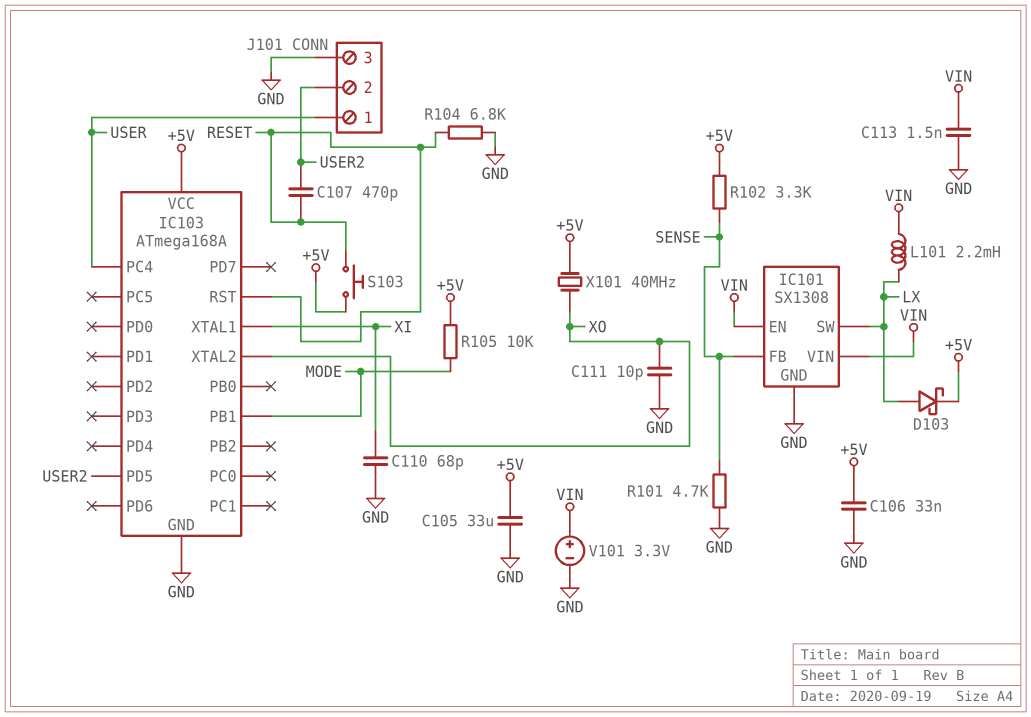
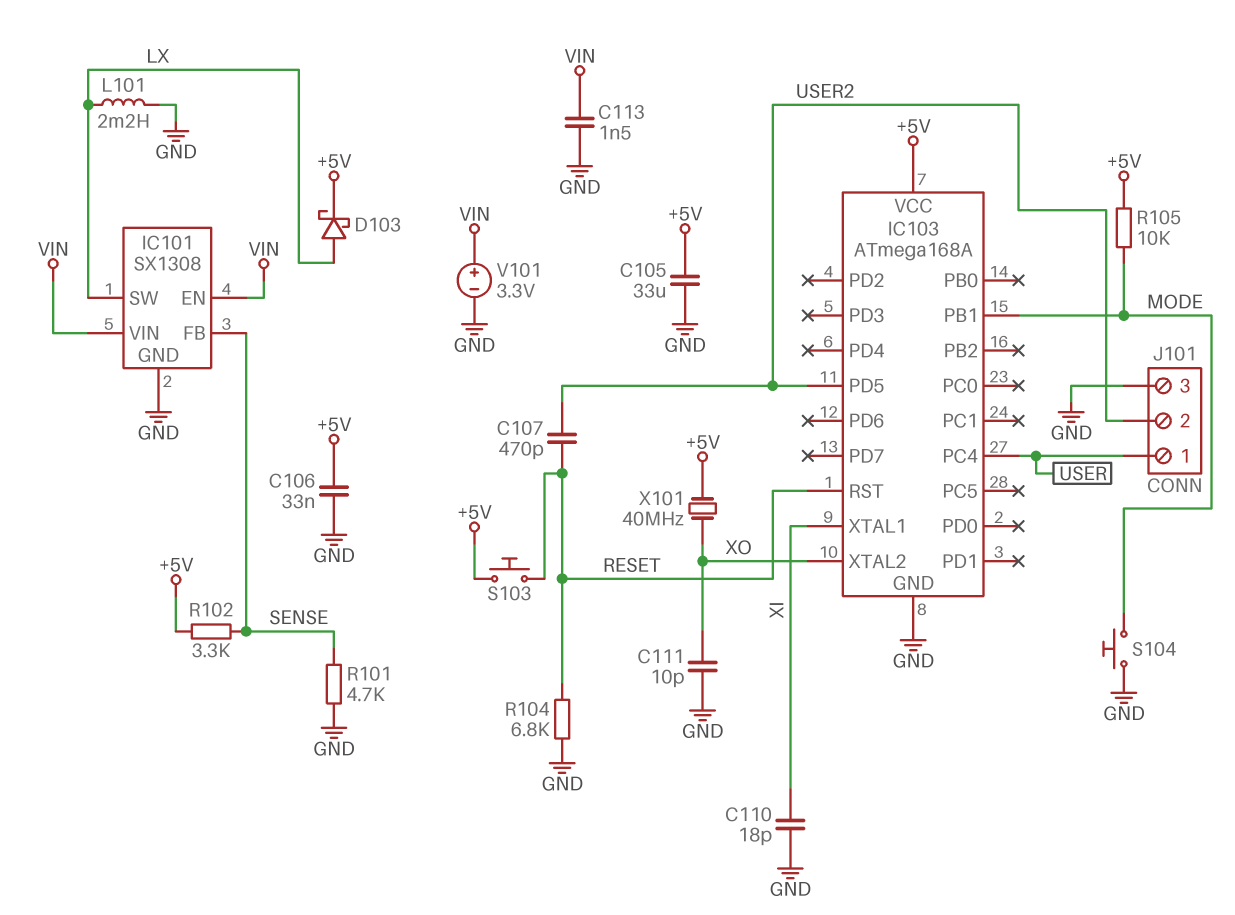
C110: 68pF (GND, XI) -> 18pF (GND, XI)
L101: 2.2mH (LX, VIN) -> 2.2mH (GND, LX)
S104: none -> button (GND, MODE)

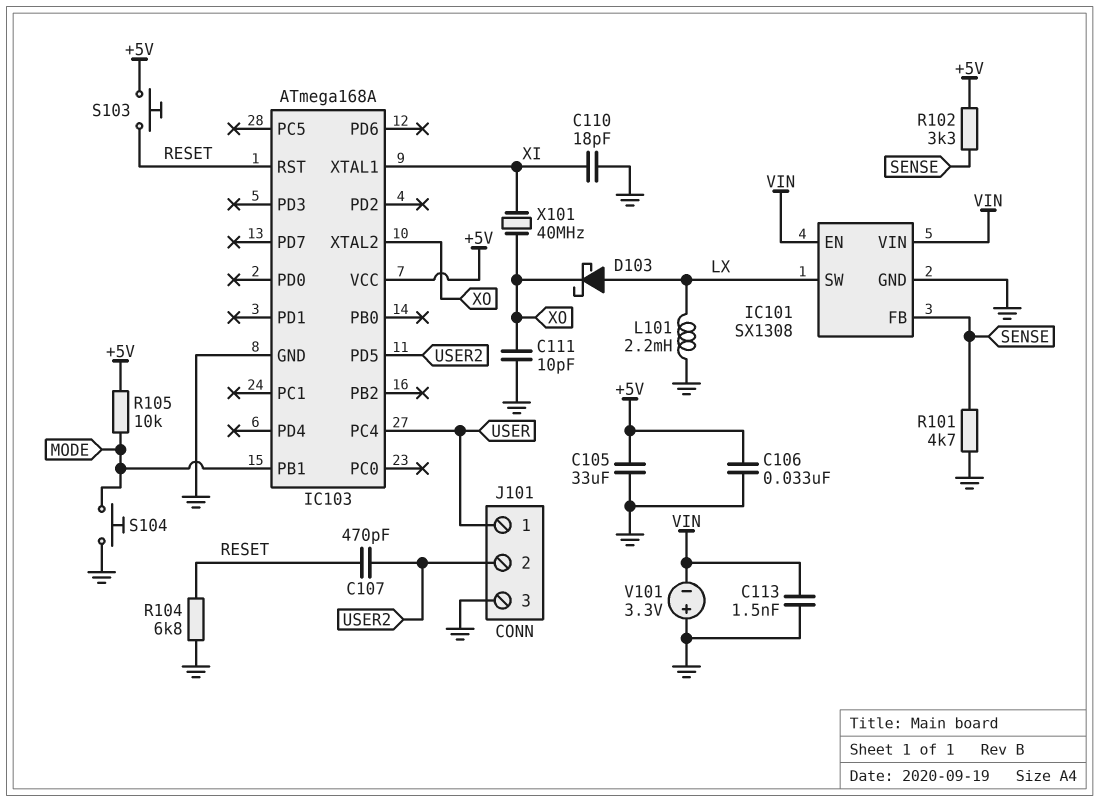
D103: schottky (A LX, K +5V) -> schottky (A LX, K XO)
V101: 3.3V (plus VIN, minus GND) -> 3.3V (plus GND, minus VIN)
X101: 40MHz (+5V, XO) -> 40MHz (XI, XO)

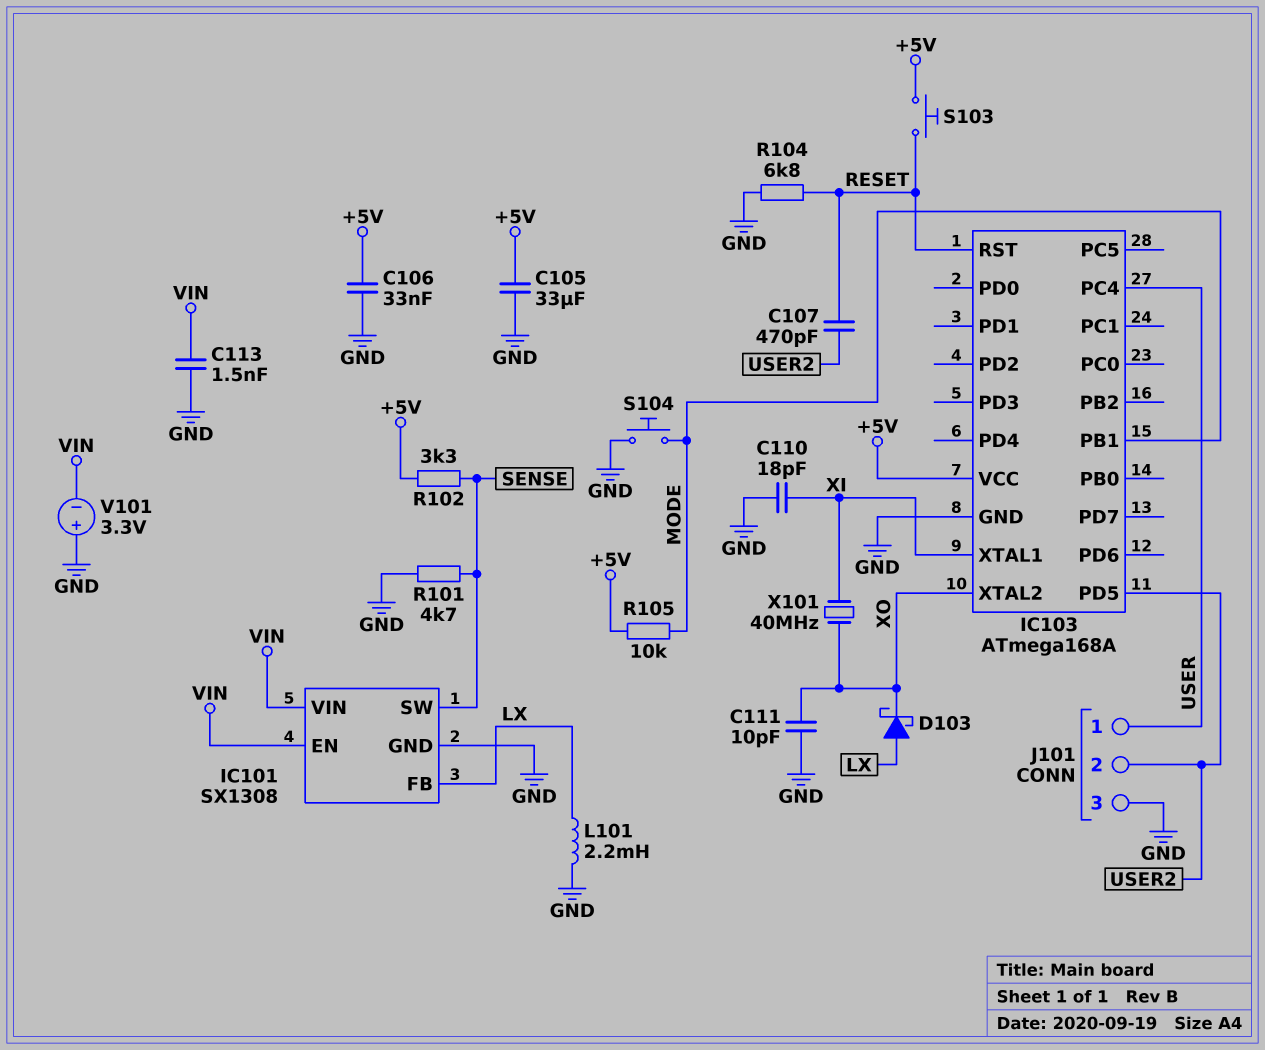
IC101 pin FB: SENSE -> LX
IC101 pin SW: LX -> SENSE

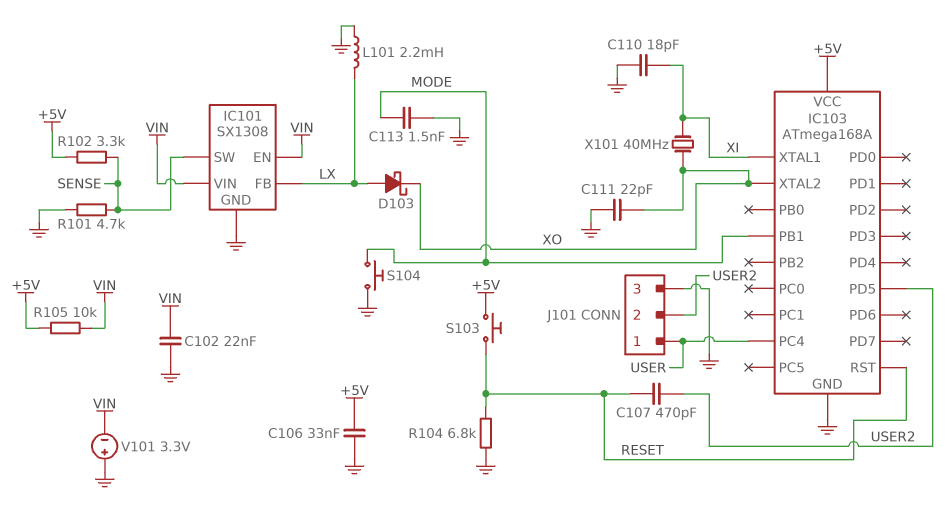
C102: none -> 22nF (GND, VIN)
C105: 33uF (+5V, GND) -> none
C111: 10pF (GND, XO) -> 22pF (GND, XO)
C113: 1.5nF (GND, VIN) -> 1.5nF (GND, MODE)
R105: 10k (+5V, MODE) -> 10k (+5V, VIN)

